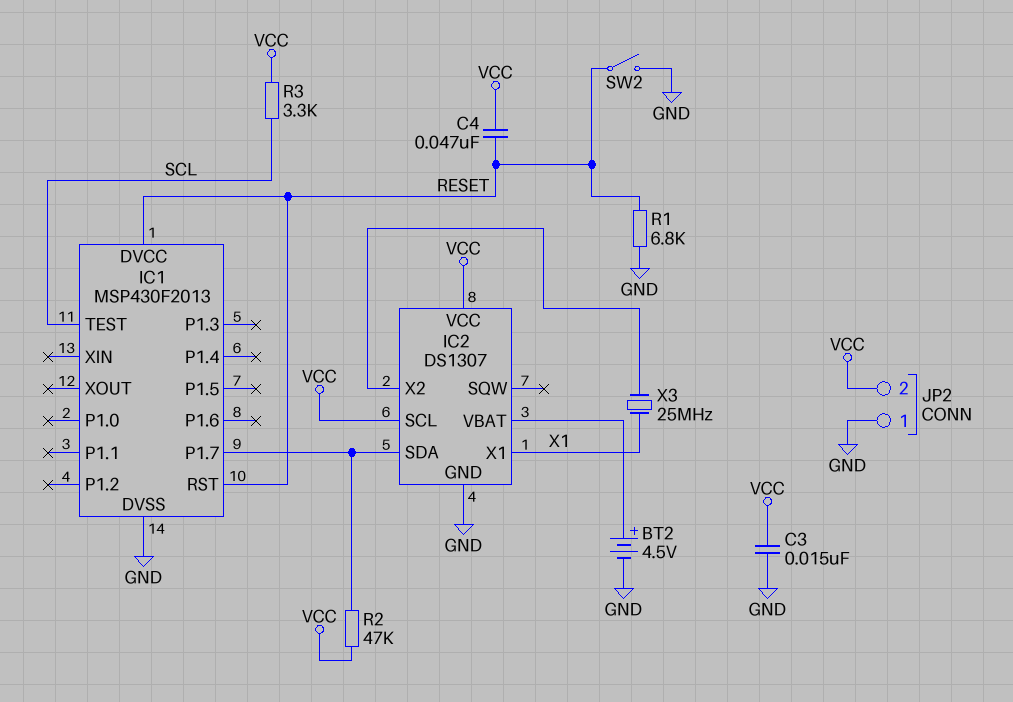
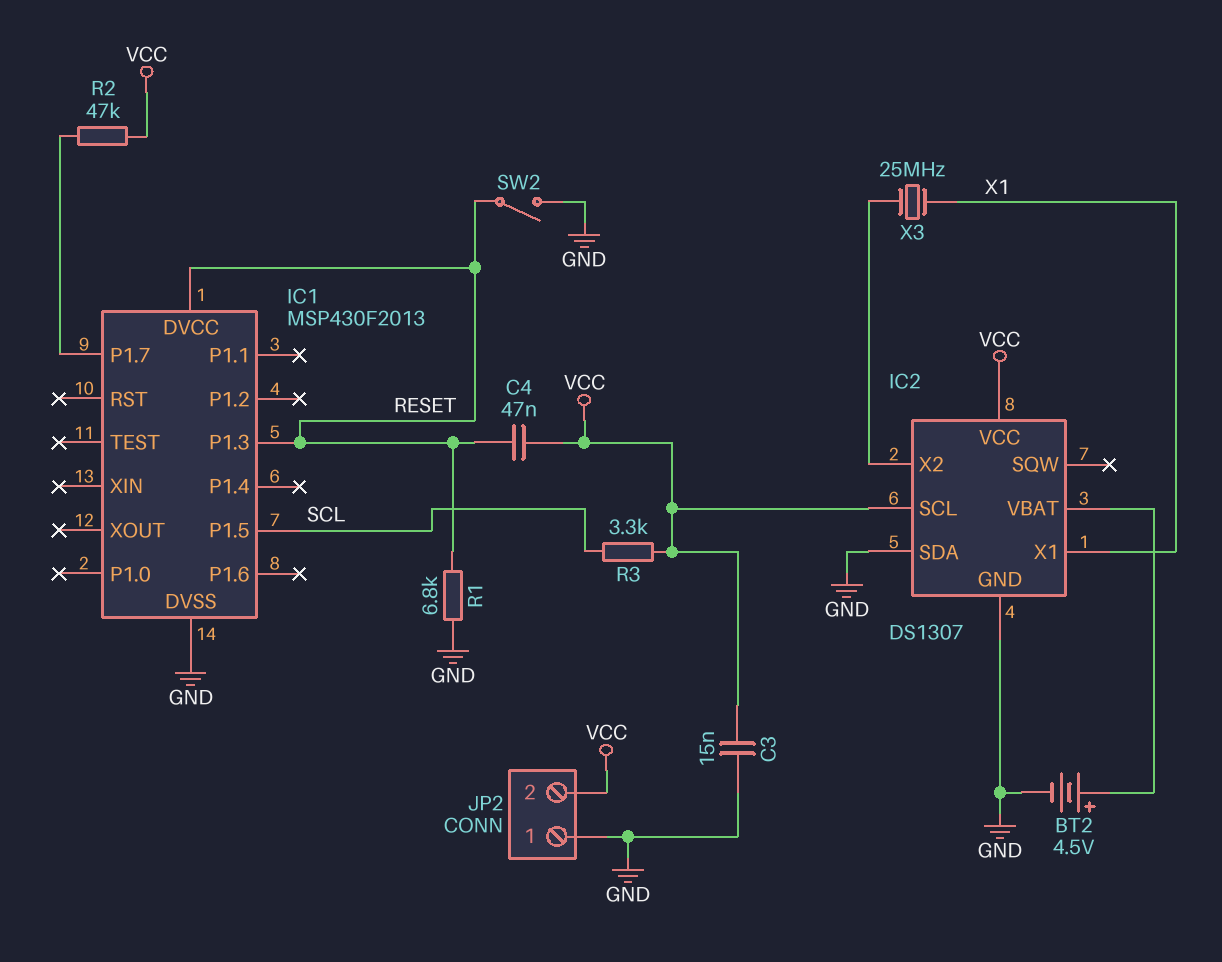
IC1 pin P1.3: none -> RESET
IC1 pin P1.5: none -> SCL
IC1 pin RST: RESET -> none
IC1 pin TEST: SCL -> none
IC2 pin SDA: IC1/P1.7 -> GND

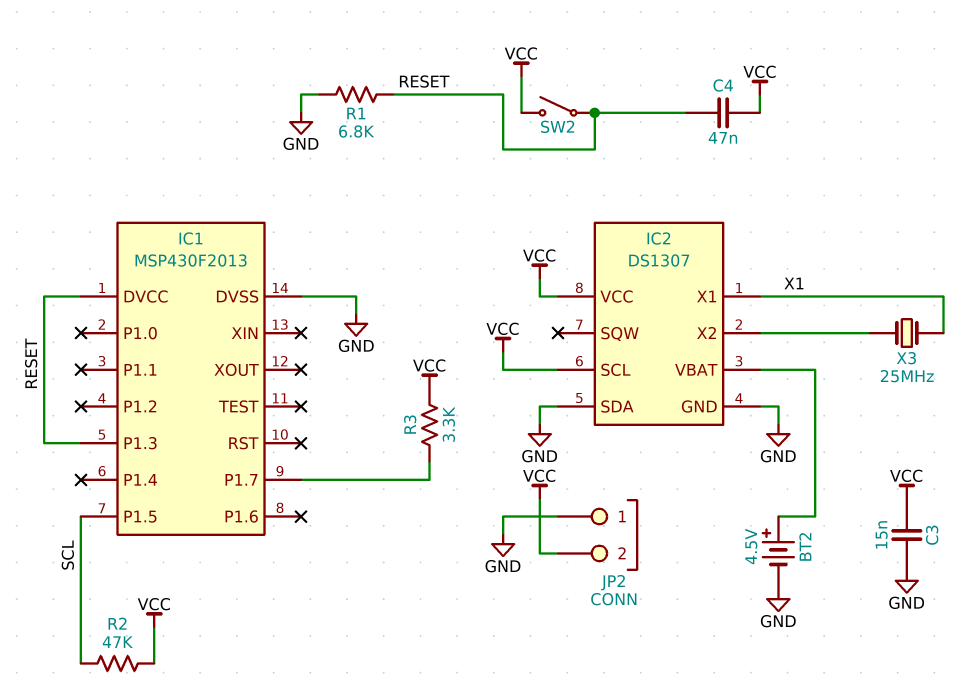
R2: 47k (IC1/P1.7, VCC) -> 47k (SCL, VCC)
R3: 3.3k (SCL, VCC) -> 3.3k (IC1/P1.7, VCC)
SW2: switch (GND, RESET) -> switch (RESET, VCC)

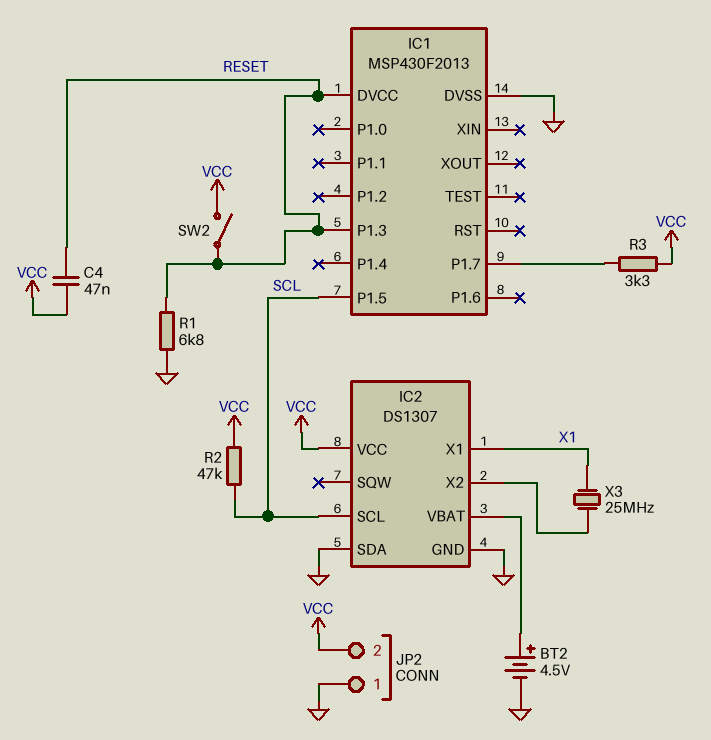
C3: 15nF (GND, VCC) -> none
IC2 pin SCL: VCC -> SCL

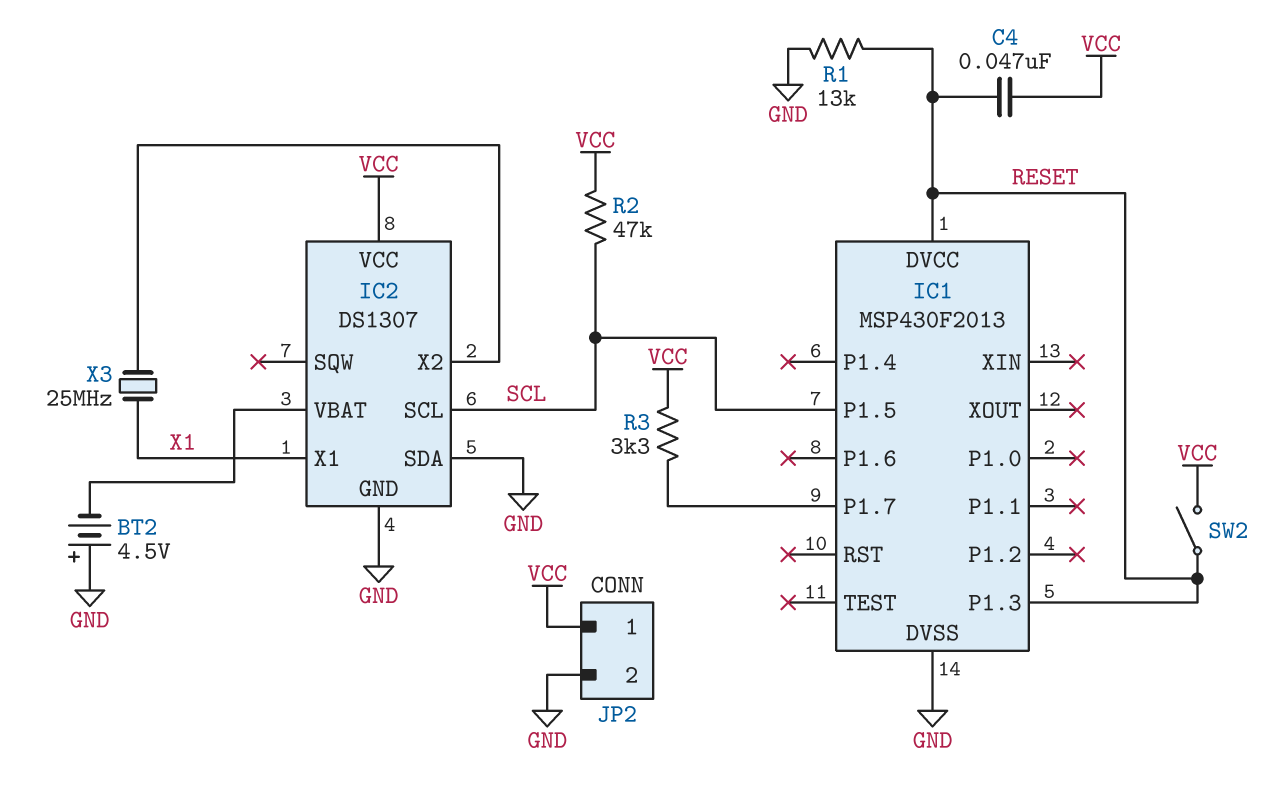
BT2: 4.5V (plus IC2/VBAT, minus GND) -> 4.5V (plus GND, minus IC2/VBAT)
JP2 pin 1: GND -> VCC
JP2 pin 2: VCC -> GND
R1: 6.8k (GND, RESET) -> 13k (GND, RESET)

